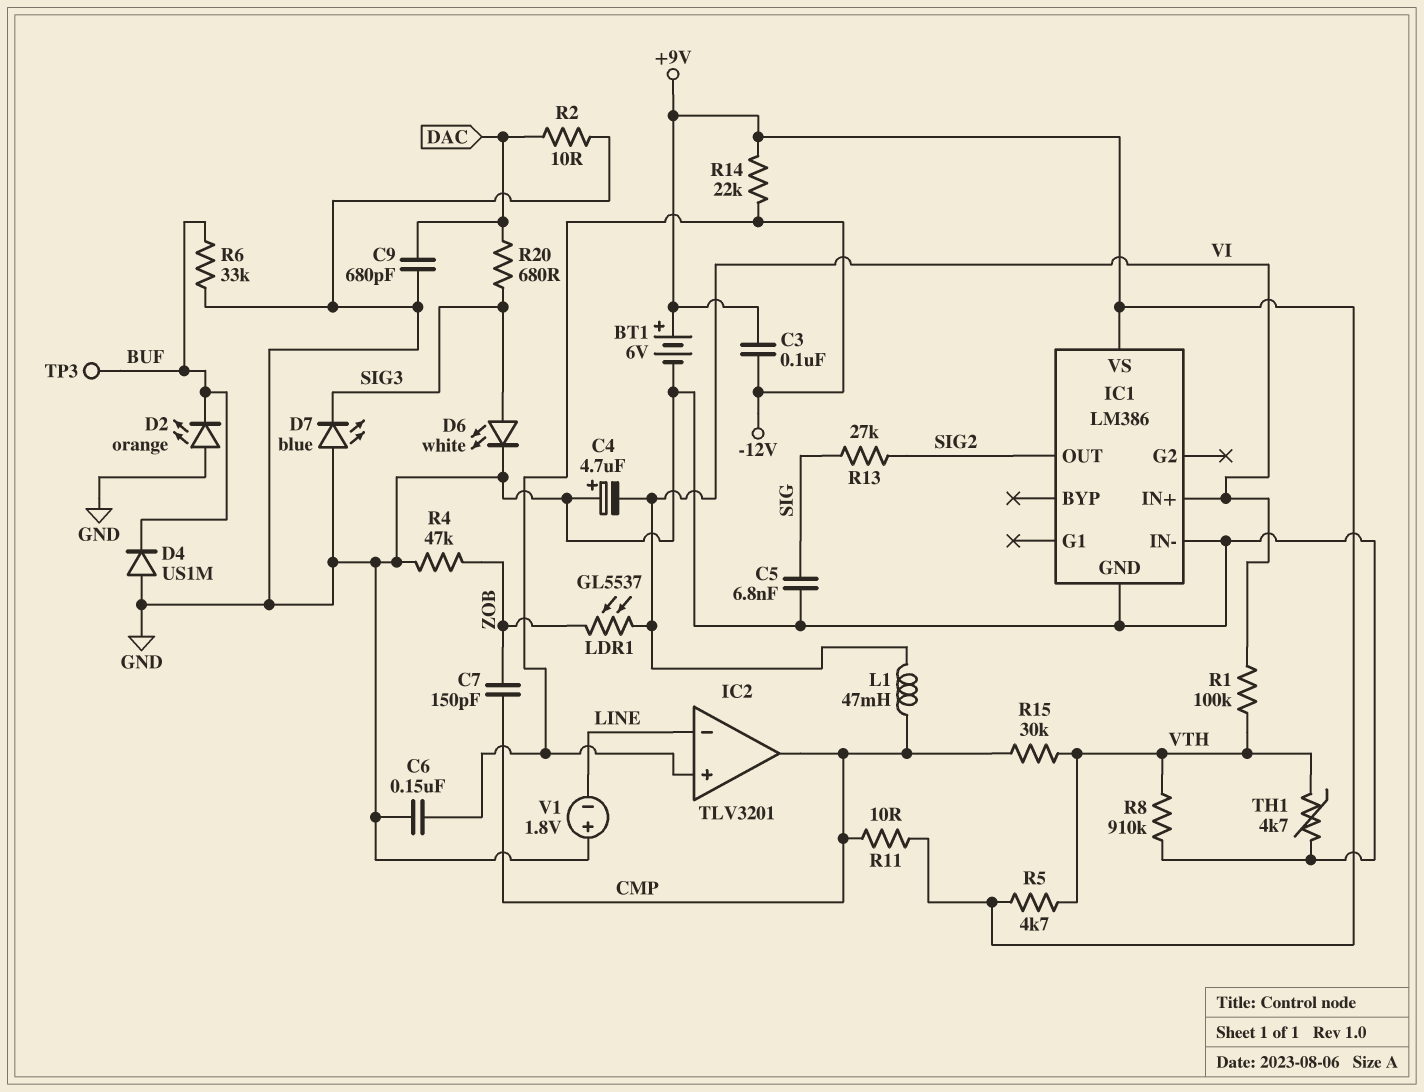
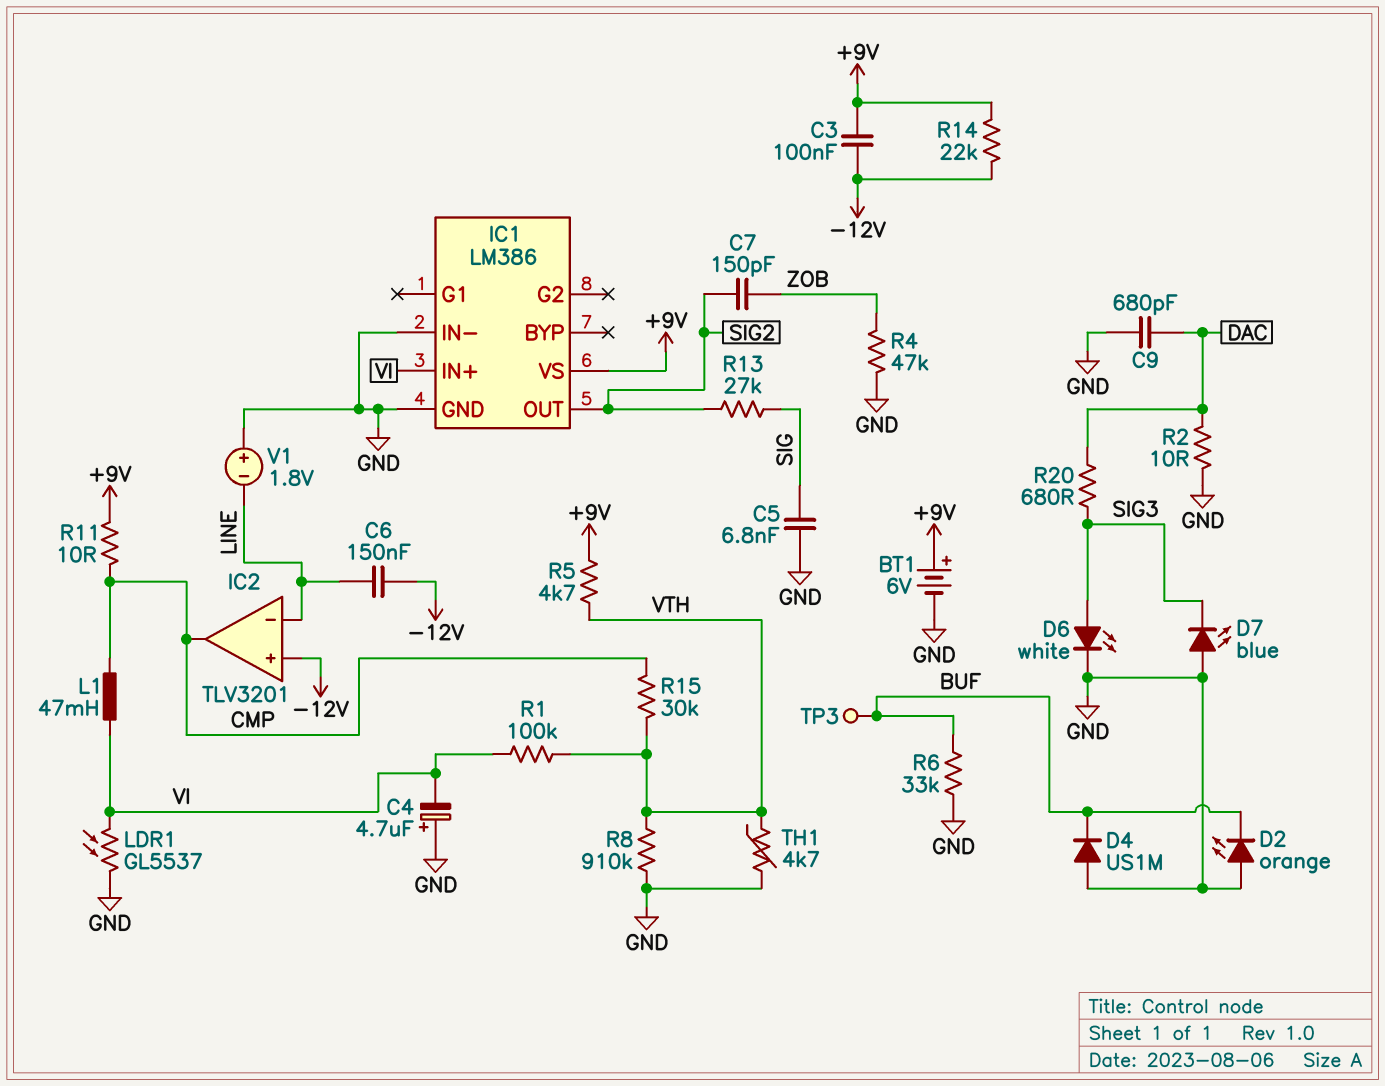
C6: 150nF (-12V, GND) -> 150nF (-12V, LINE)
C7: 150pF (CMP, ZOB) -> 150pF (SIG2, ZOB)
LDR1: GL5537 (VI, ZOB) -> GL5537 (GND, VI)

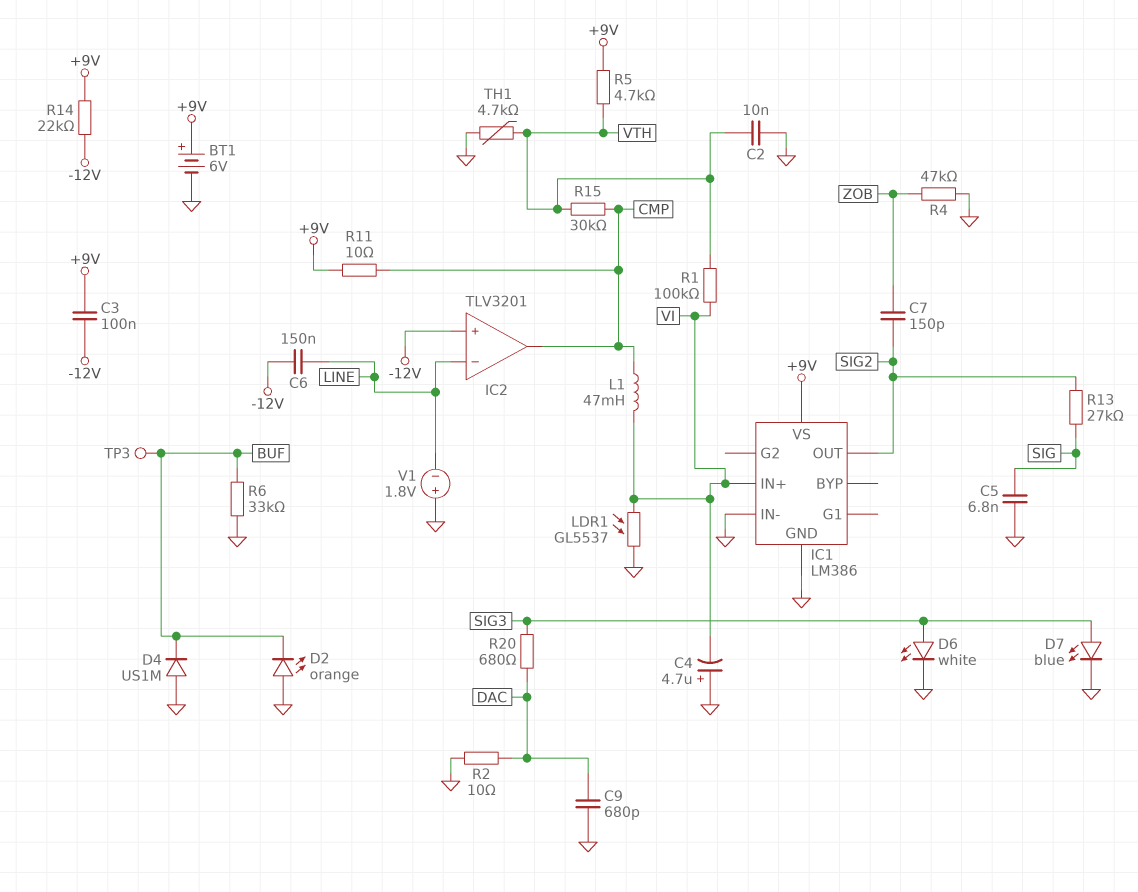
C2: none -> 10nF (GND, VTH)
D7: LED blue (A GND, K SIG3) -> LED blue (A SIG3, K GND)
R8: 910k (GND, VTH) -> none

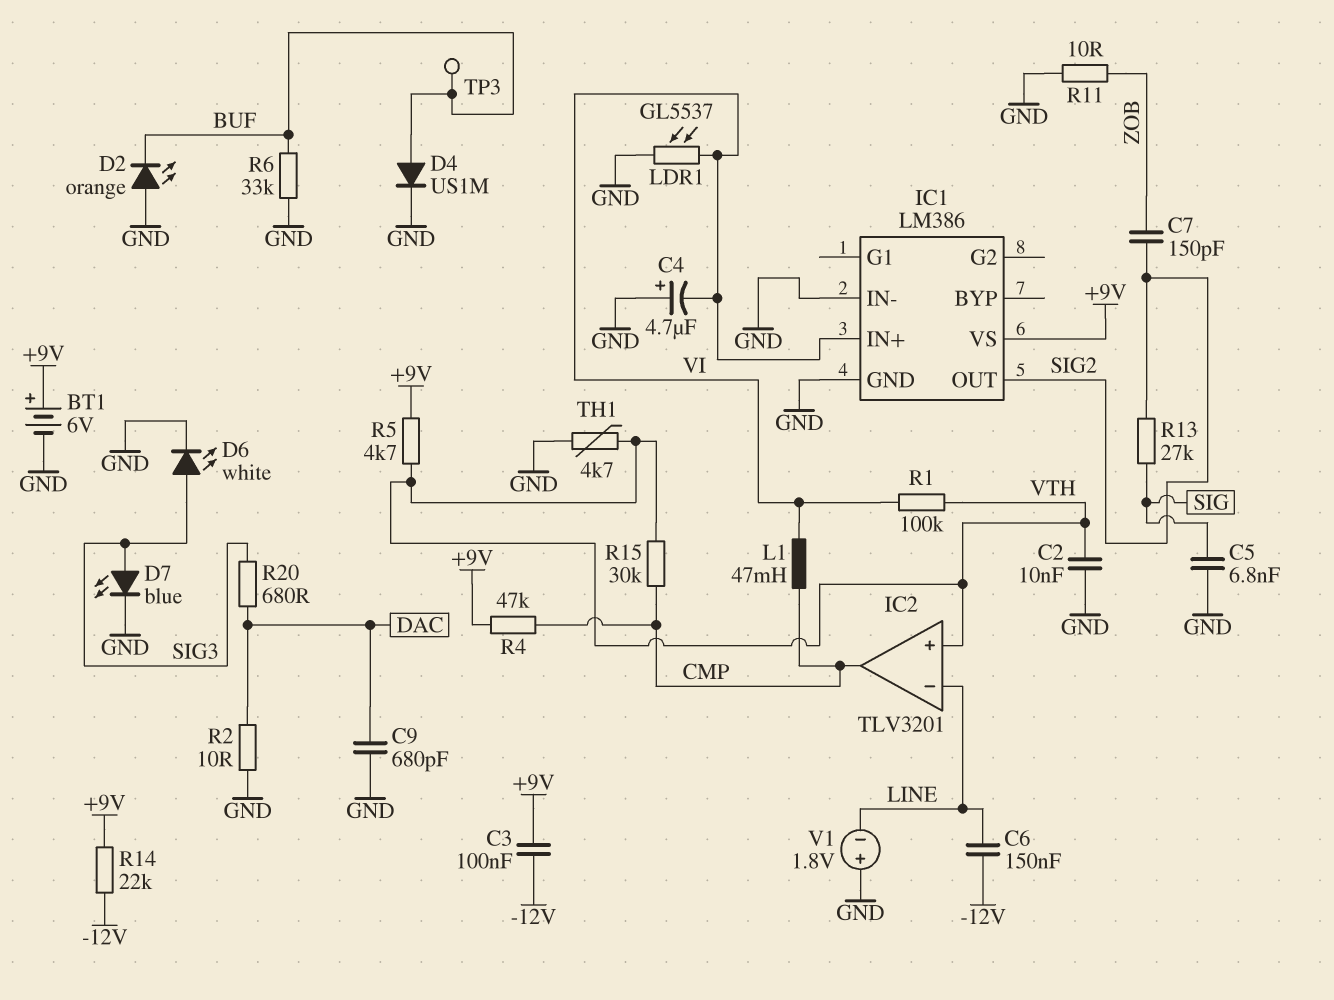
D4: diode US1M (A GND, K BUF) -> diode US1M (A BUF, K GND)
IC2 pin in+: -12V -> VTH
R4: 47k (GND, ZOB) -> 47k (+9V, CMP)
R11: 10 (+9V, CMP) -> 10 (GND, ZOB)

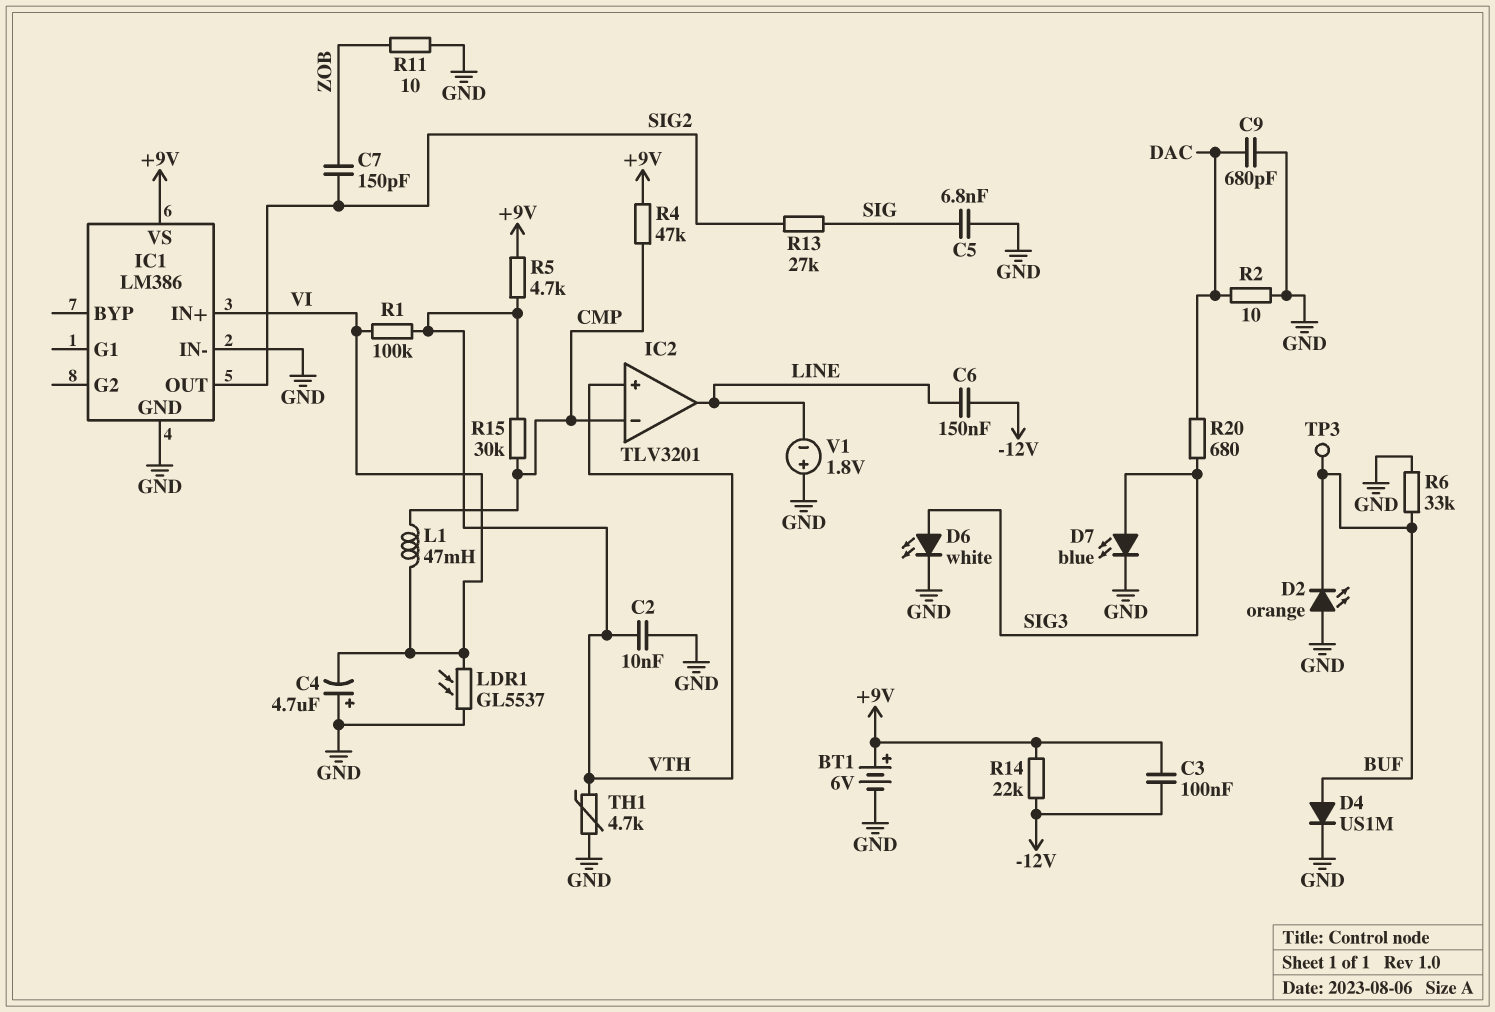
IC2 pin in-: LINE -> CMP
IC2 pin out: CMP -> LINE

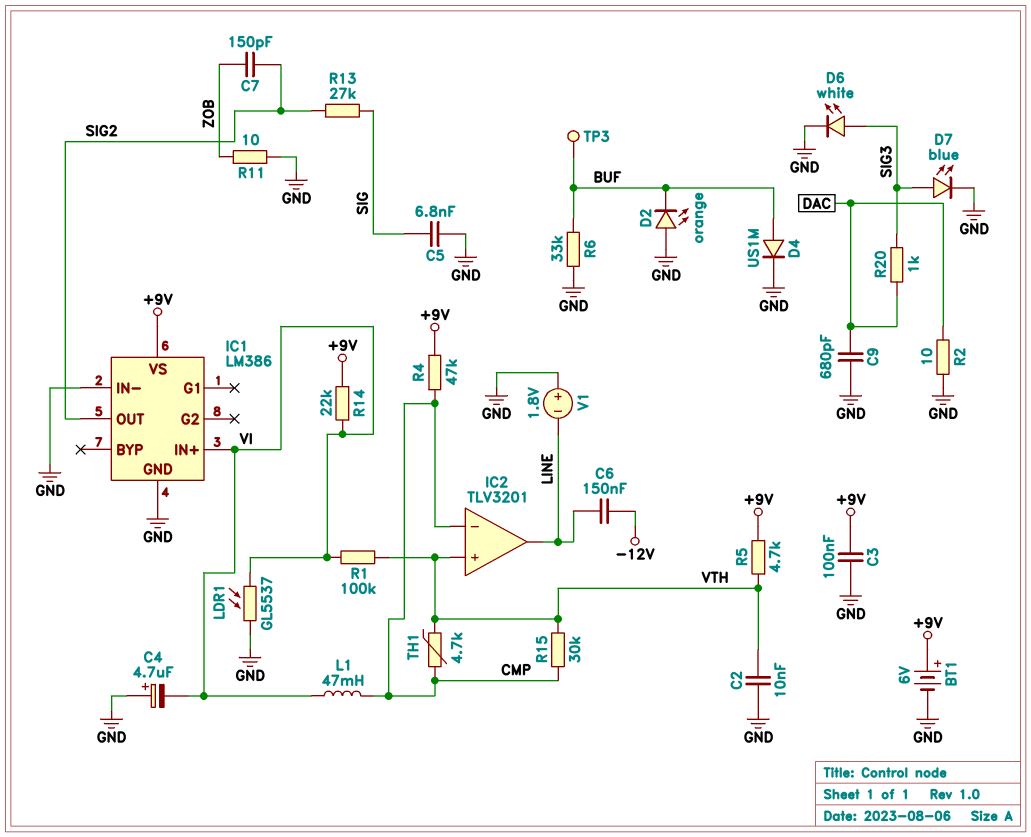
C3: 100nF (+9V, -12V) -> 100nF (+9V, GND)
R14: 22k (+9V, -12V) -> 22k (+9V, VI)
R20: 680 (DAC, SIG3) -> 1k (DAC, SIG3)
TH1: 4.7k (GND, VTH) -> 4.7k (CMP, VTH)

